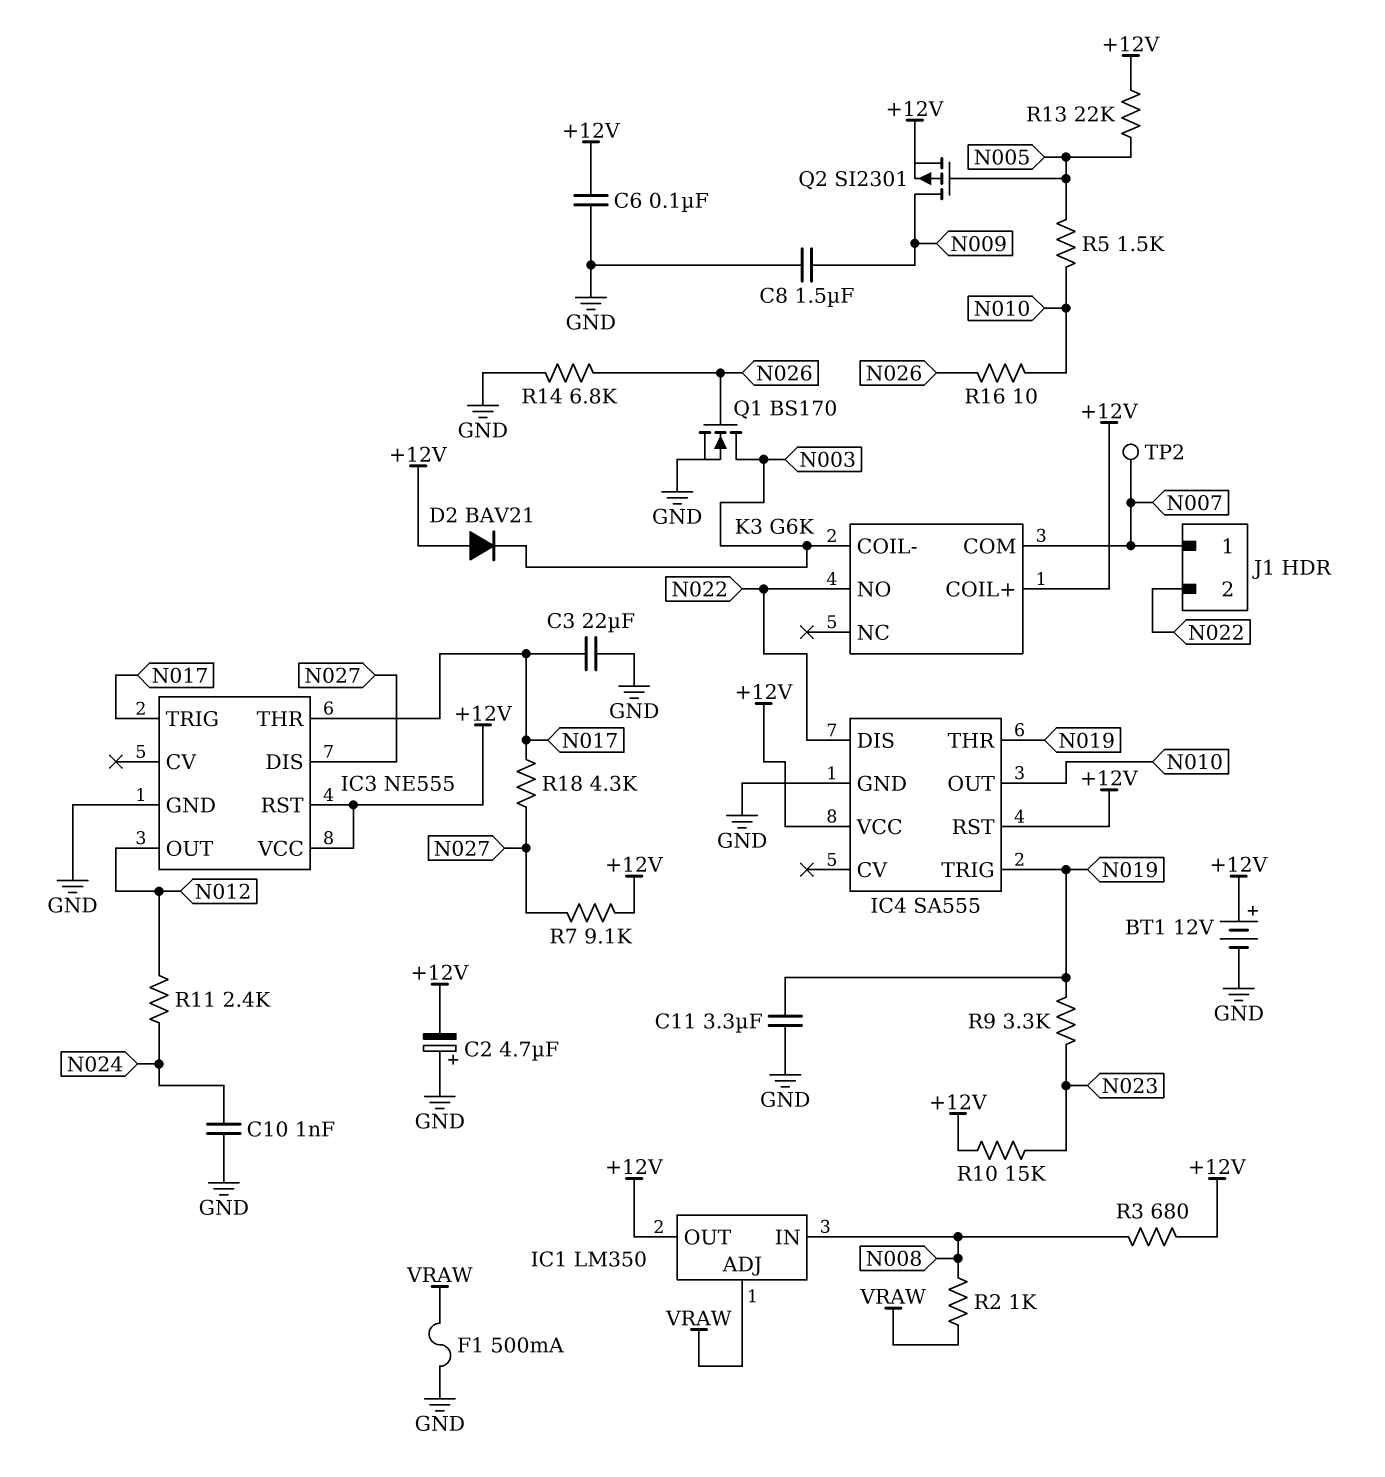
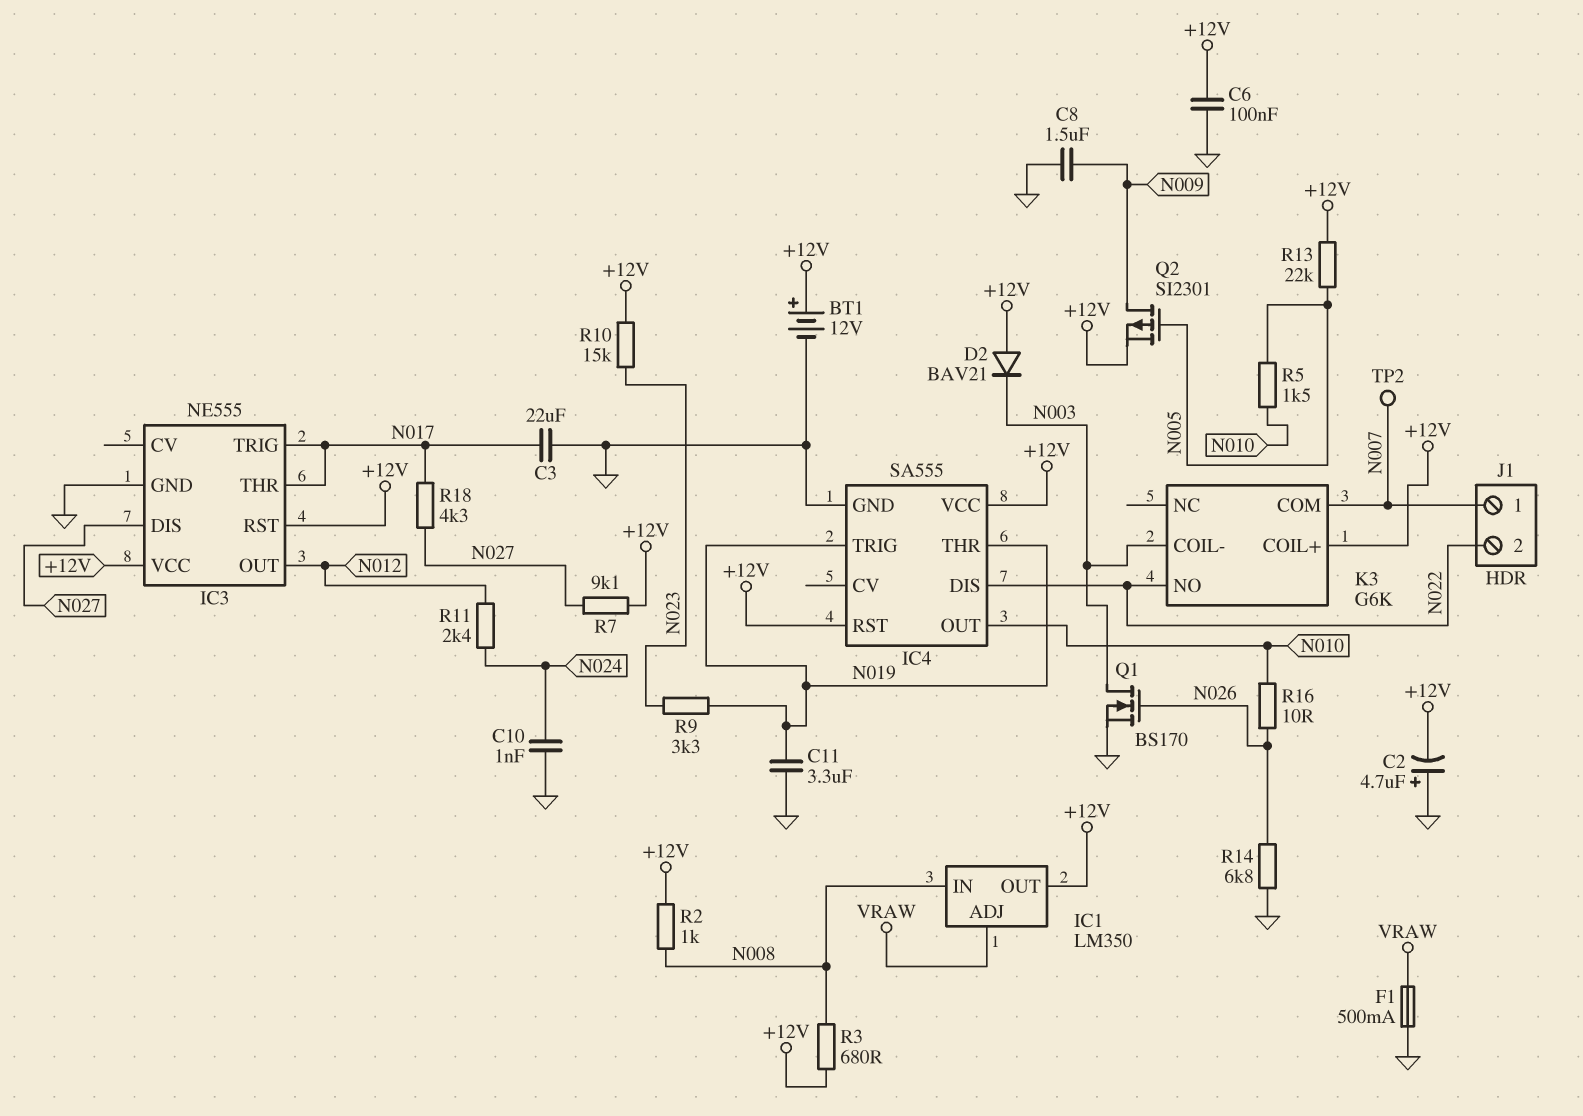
R2: 1k (N008, VRAW) -> 1k (+12V, N008)

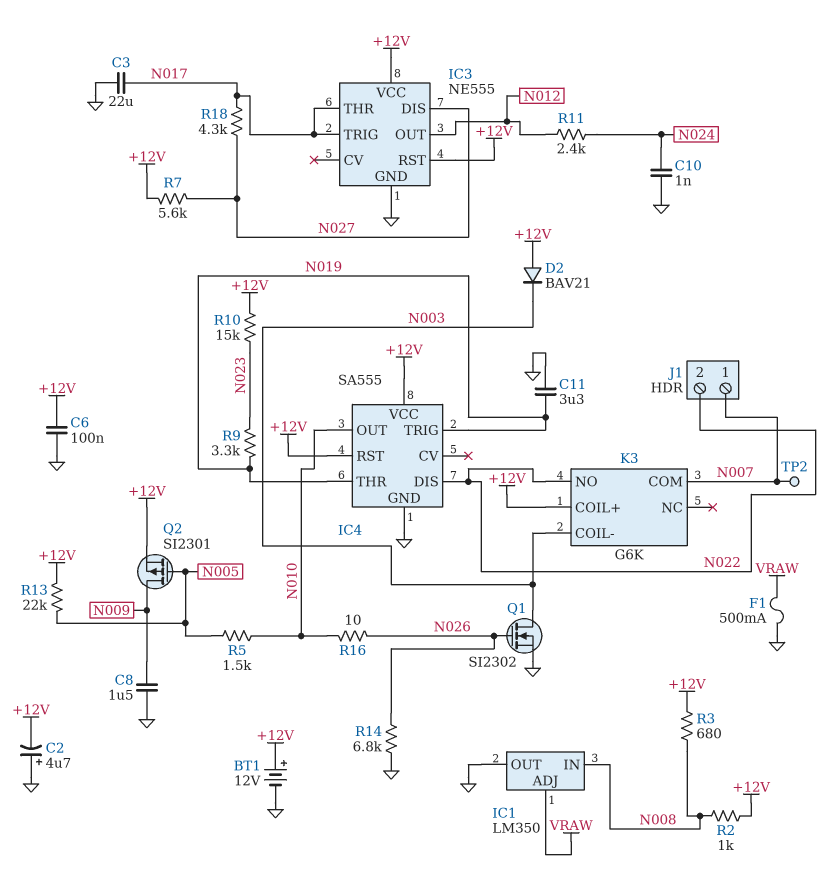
IC1 pin OUT: +12V -> GND
Q1: NMOS BS170 (G N026, D N003, S GND) -> NMOS SI2302 (G N026, D N003, S GND)
R7: 9.1k (+12V, N027) -> 5.6k (+12V, N027)

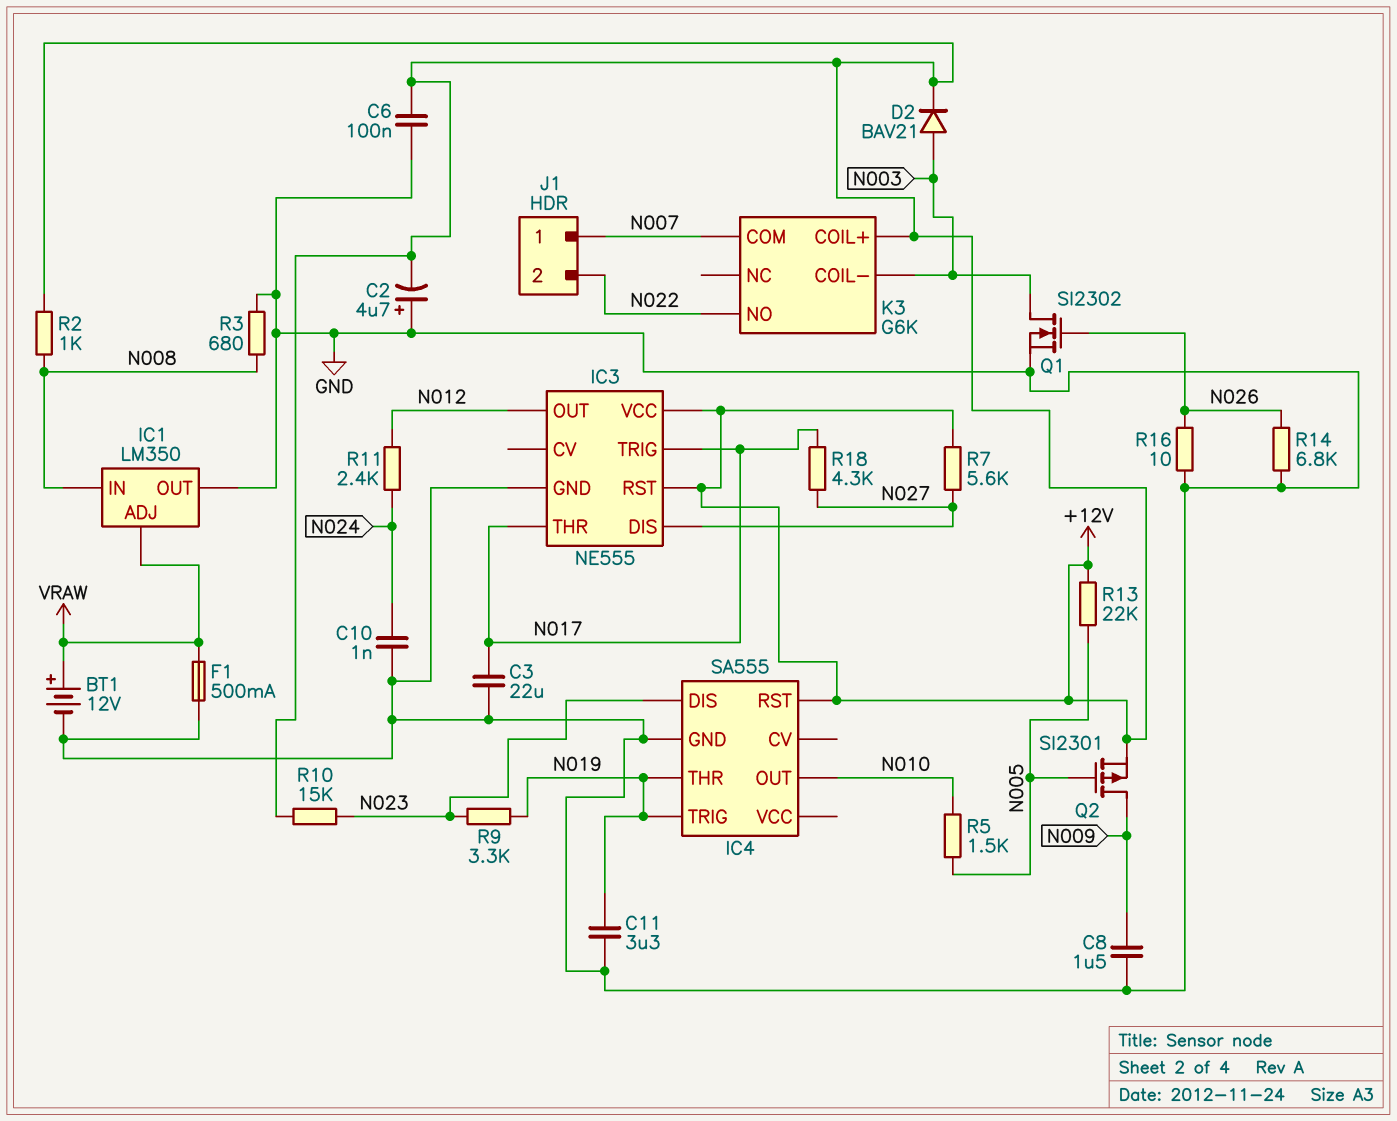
BT1: 12V (plus +12V, minus GND) -> 12V (plus VRAW, minus GND)
D2: diode BAV21 (A +12V, K N003) -> diode BAV21 (A N003, K +12V)
IC4 pin DIS: N022 -> N023
IC4 pin VCC: +12V -> none
R3: 680 (+12V, N008) -> 680 (GND, N008)
R16: 10 (N010, N026) -> 10 (GND, N026)
TP2: test point (N007) -> none

